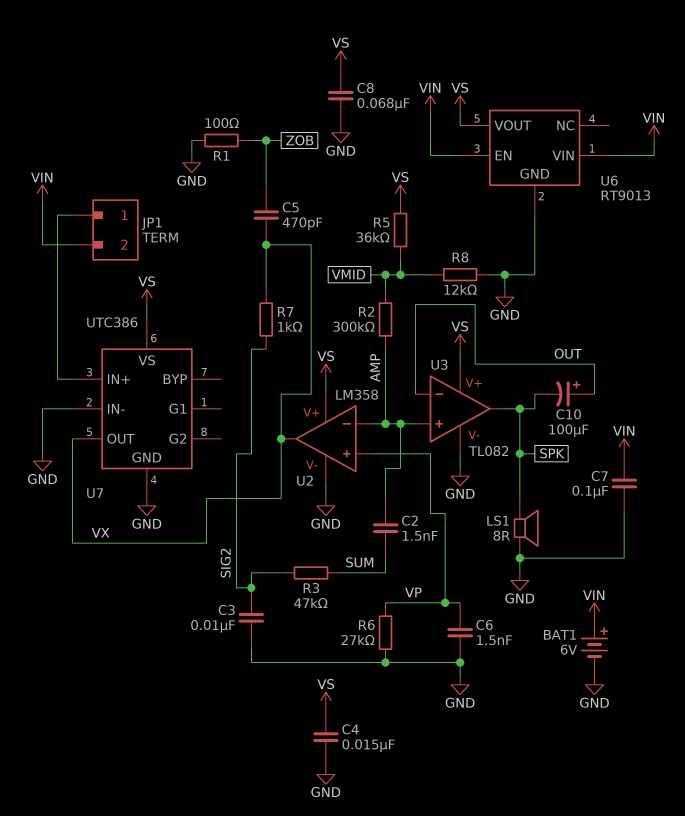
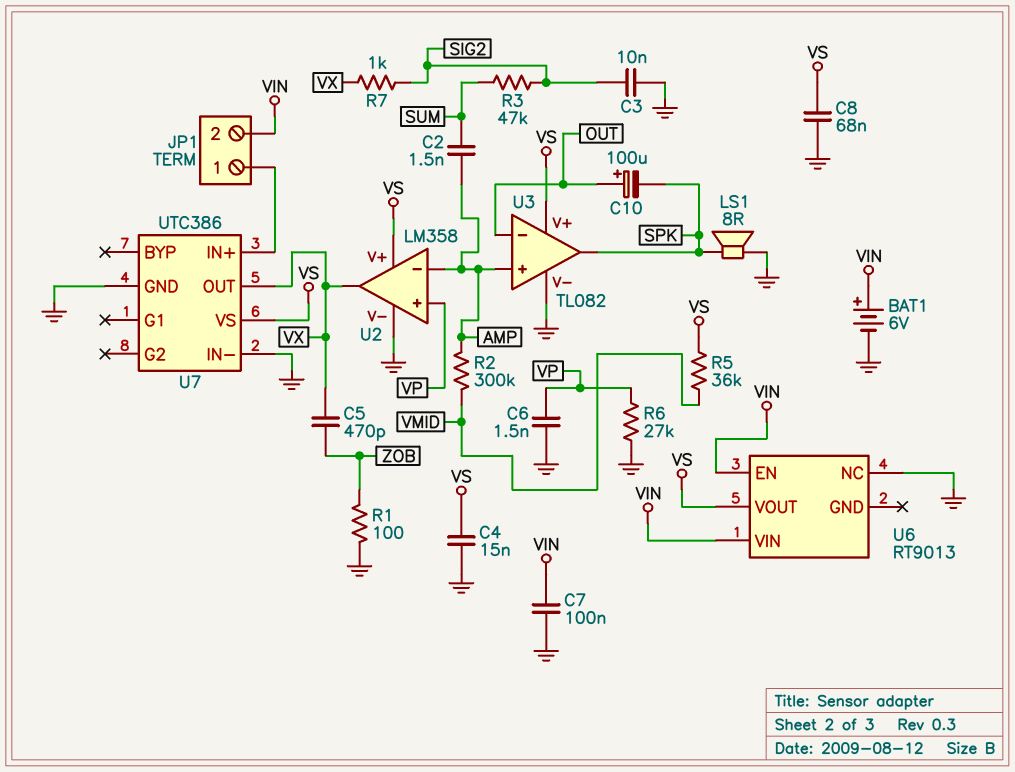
R8: 12k (GND, VMID) -> none
U6 pin GND: GND -> none
U6 pin NC: none -> GND

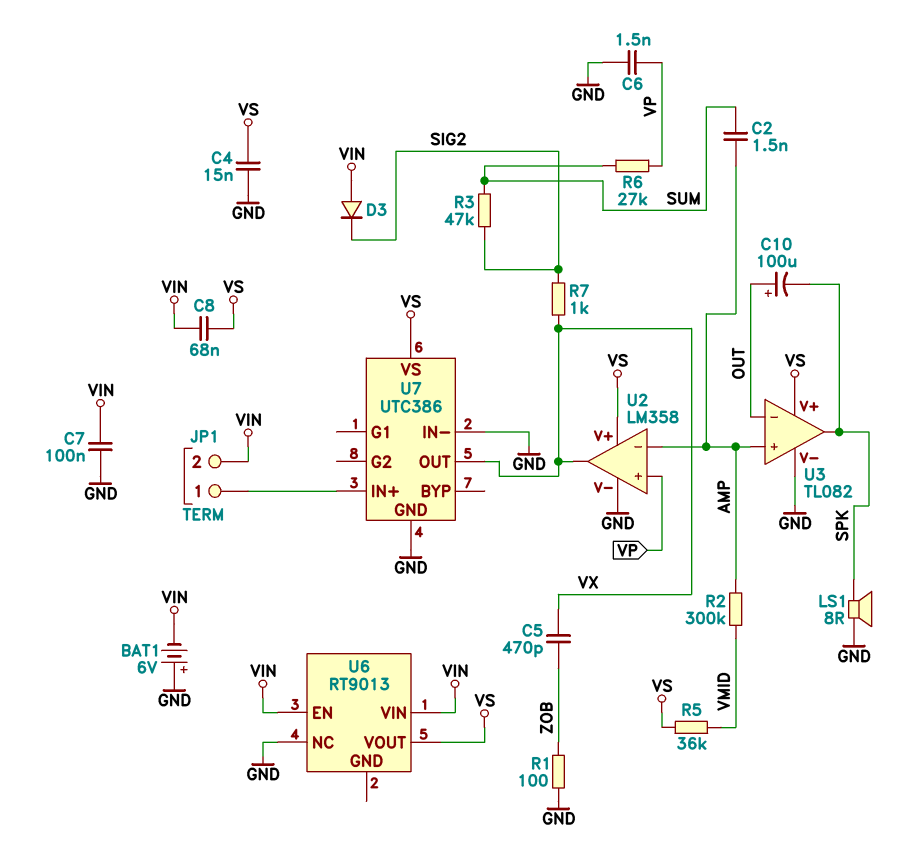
BAT1: 6V (plus VIN, minus GND) -> 6V (plus GND, minus VIN)
C3: 10nF (GND, SIG2) -> none
C8: 68nF (GND, VS) -> 68nF (VIN, VS)
D3: none -> diode (A VIN, K SIG2)
R6: 27k (GND, VP) -> 27k (SUM, VP)

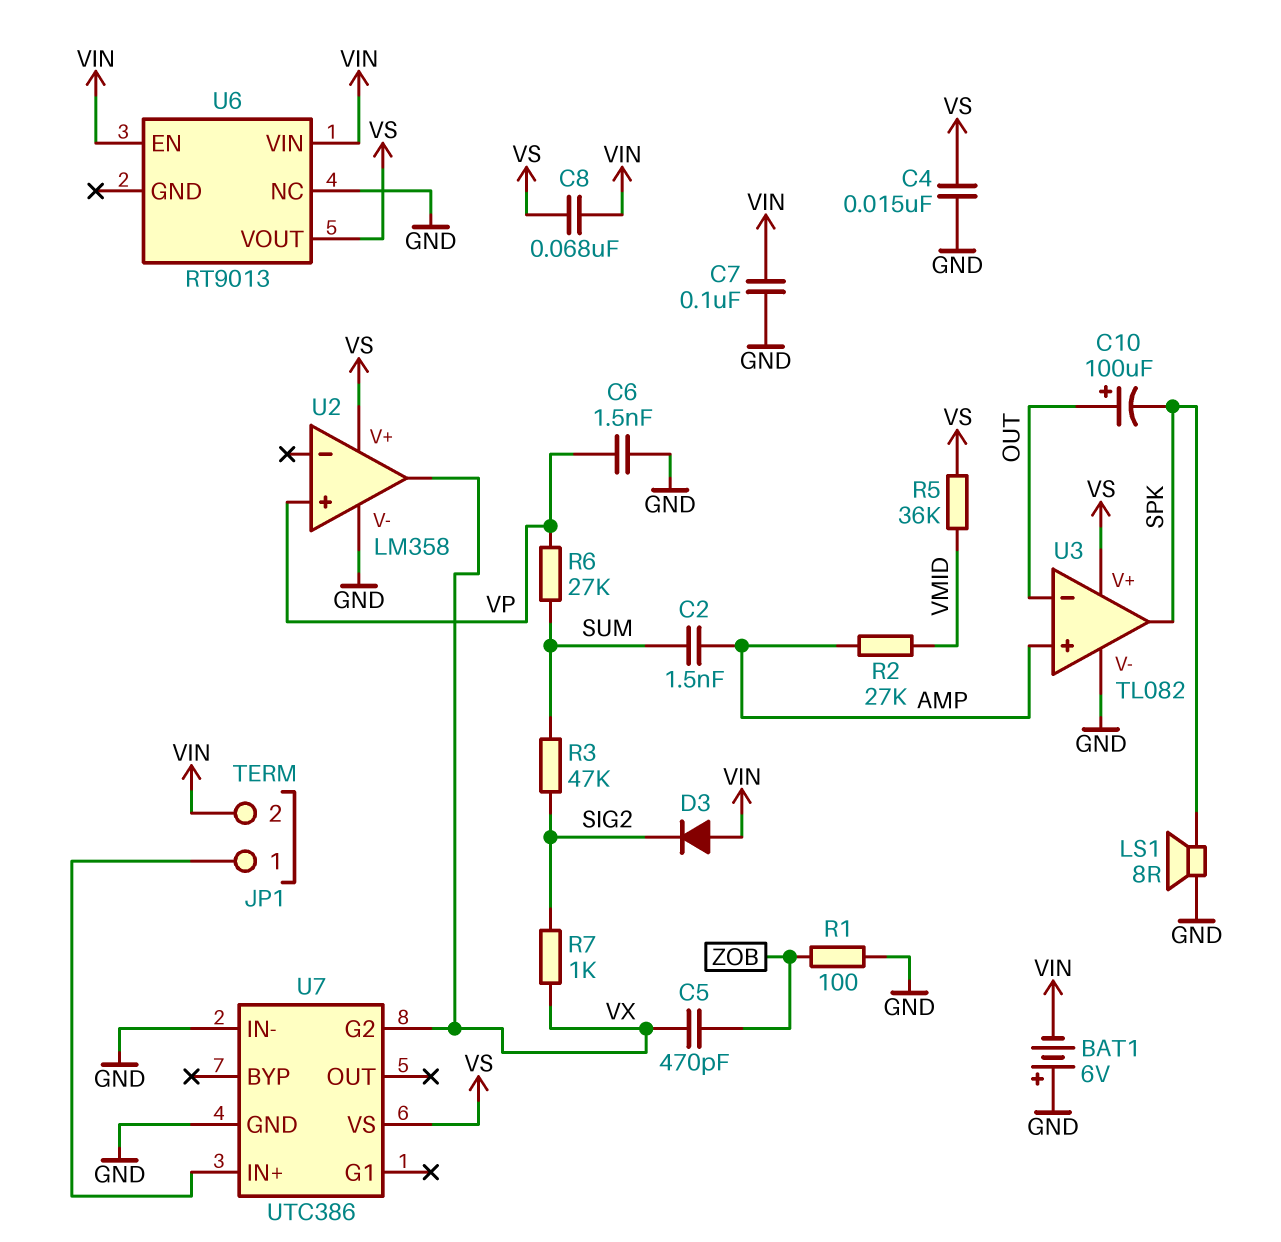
R2: 300k (AMP, VMID) -> 27k (AMP, VMID)
U2 pin in-: AMP -> none
U7 pin G2: none -> VX
U7 pin OUT: VX -> none

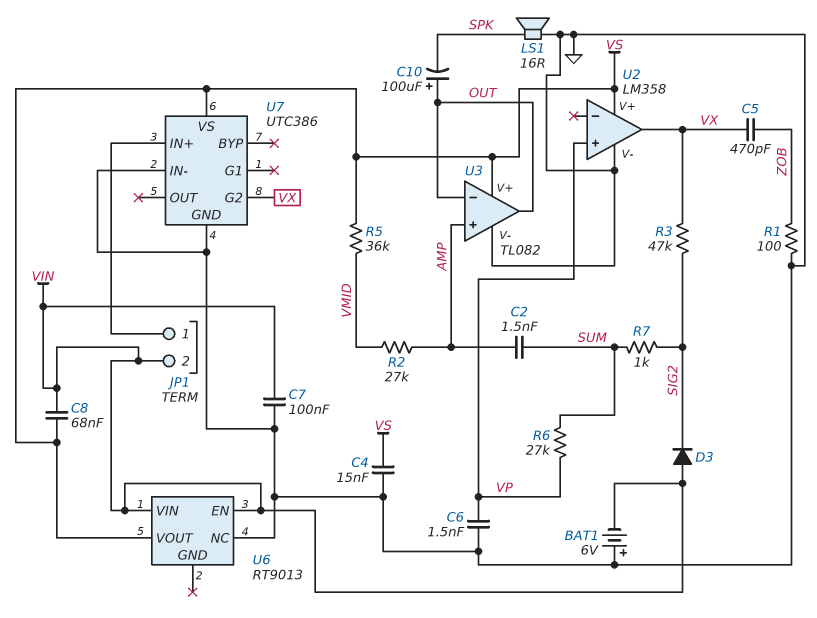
LS1: speaker 8R (GND, SPK) -> speaker 16R (GND, SPK)
R3: 47k (SIG2, SUM) -> 47k (SIG2, VX)
R7: 1k (SIG2, VX) -> 1k (SIG2, SUM)
U3 pin out: SPK -> OUT

